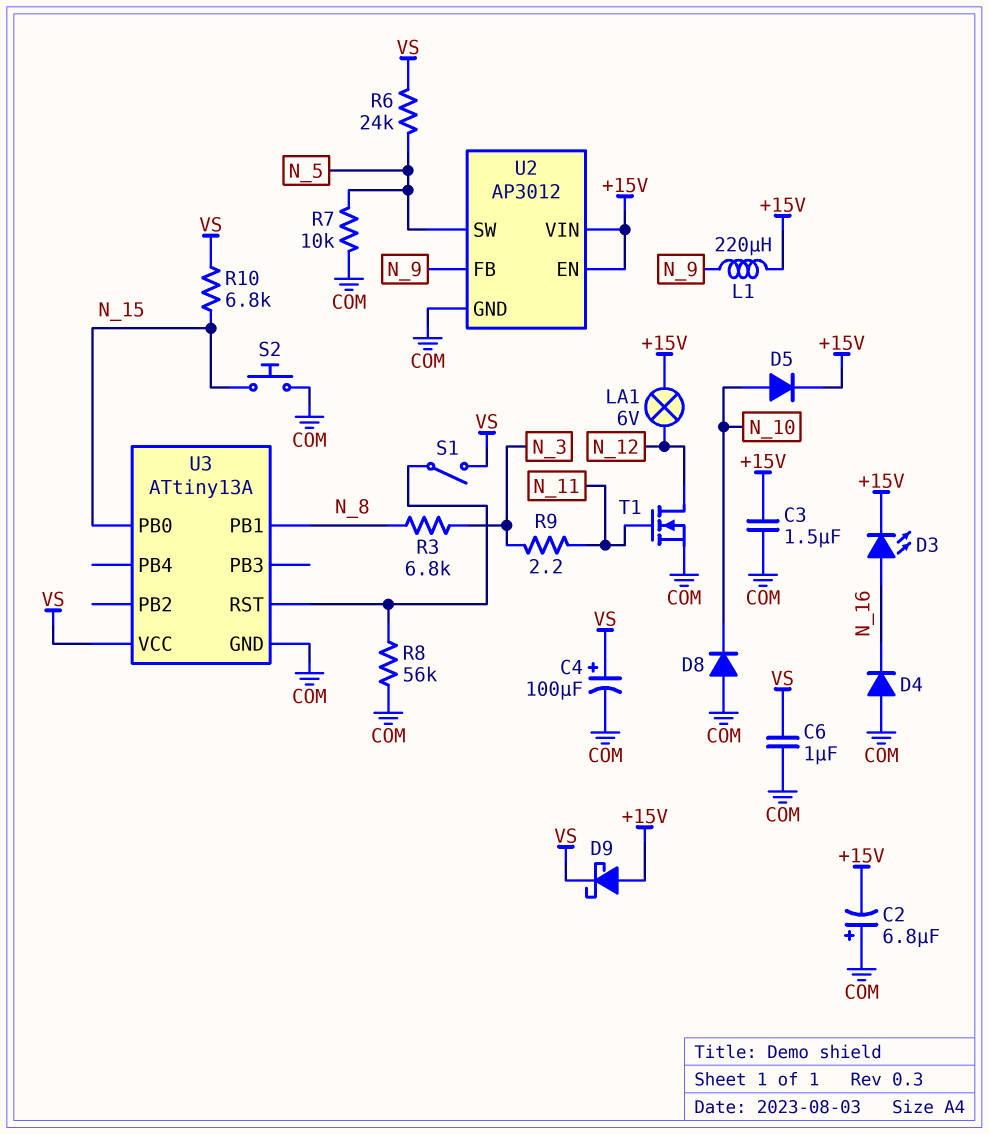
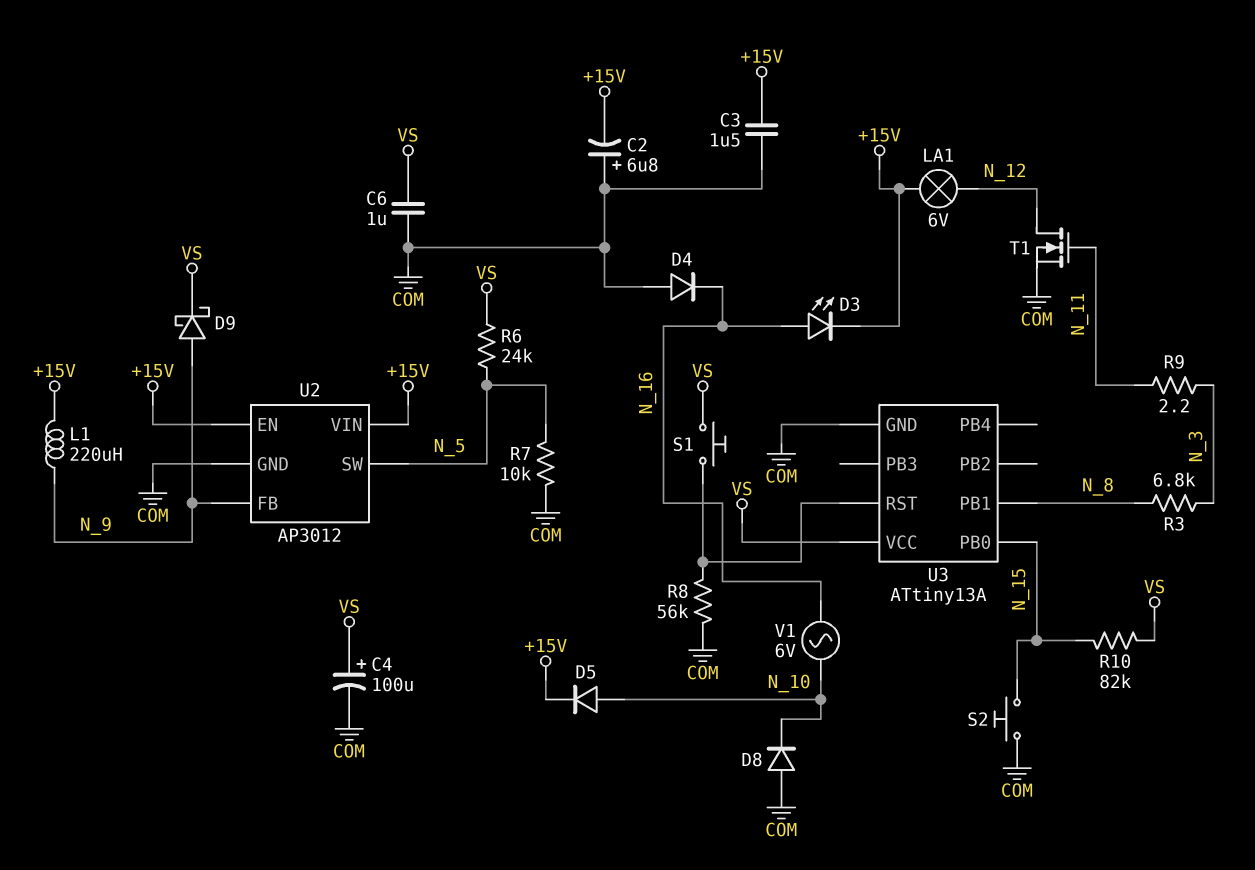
D9: schottky (A +15V, K VS) -> schottky (A N_9, K VS)
R10: 6.8k (N_15, VS) -> 82k (N_15, VS)
S1: switch (U3/RST, VS) -> button (U3/RST, VS)
V1: none -> AC 6V (N_10, N_16)

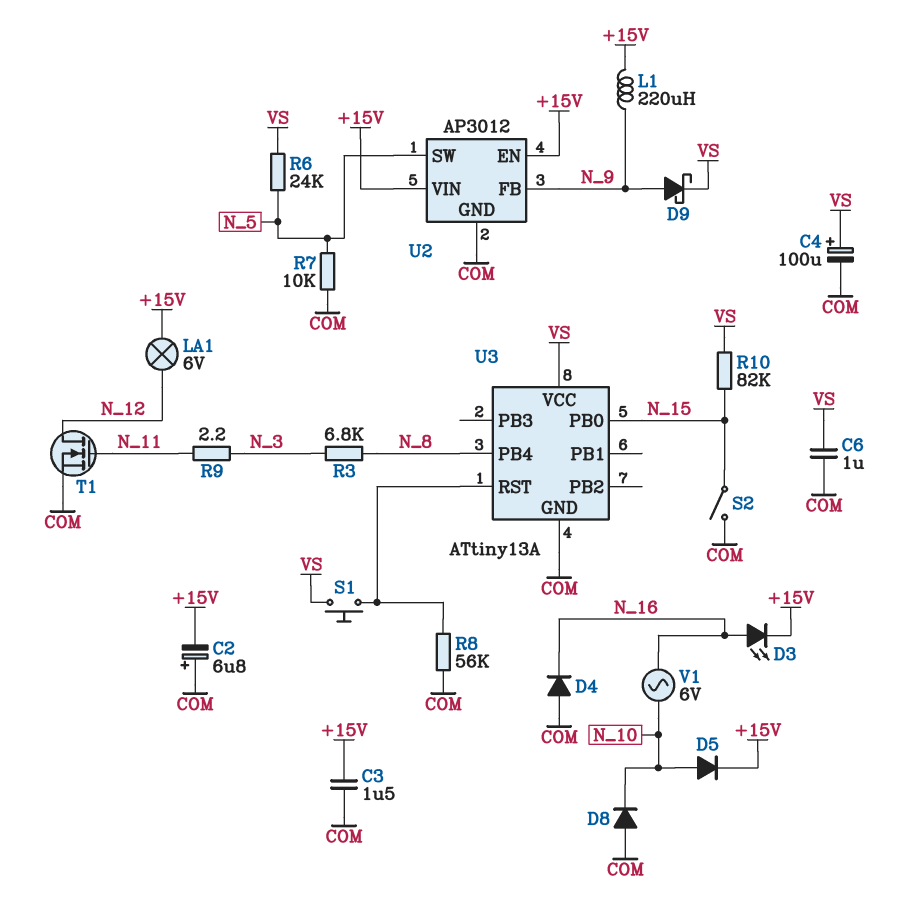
S2: button (COM, N_15) -> switch (COM, N_15)
U3 pin PB1: N_8 -> none
U3 pin PB4: none -> N_8

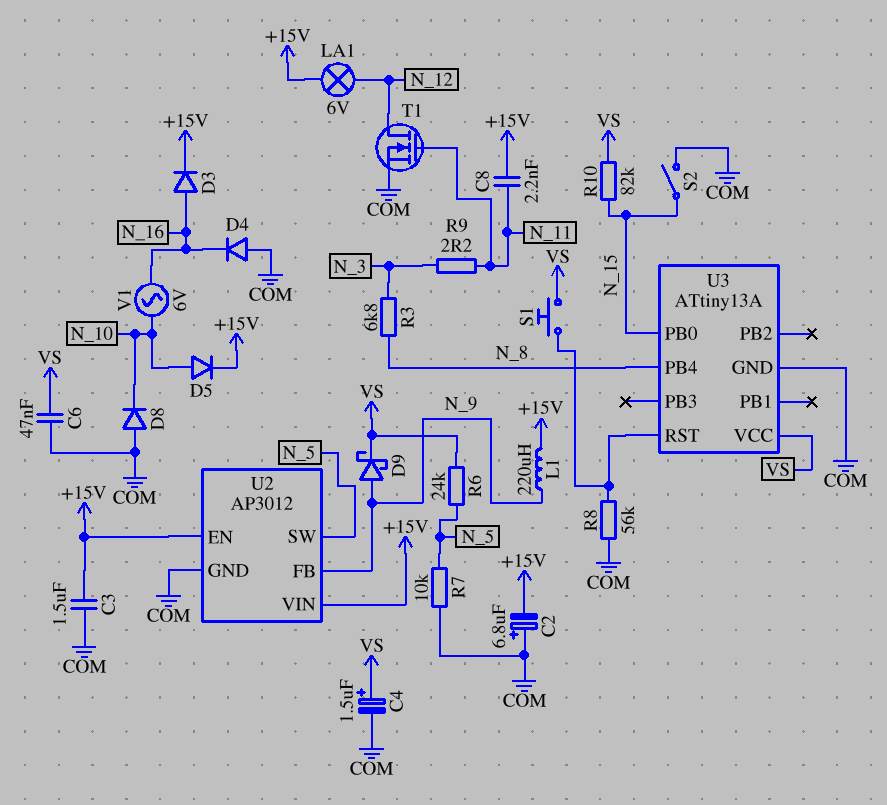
C4: 100uF (plus VS, minus COM) -> 1.5uF (plus VS, minus COM)
C6: 1uF (COM, VS) -> 47nF (COM, VS)
C8: none -> 2.2nF (+15V, N_11)
D3: LED (A N_16, K +15V) -> diode (A N_16, K +15V)

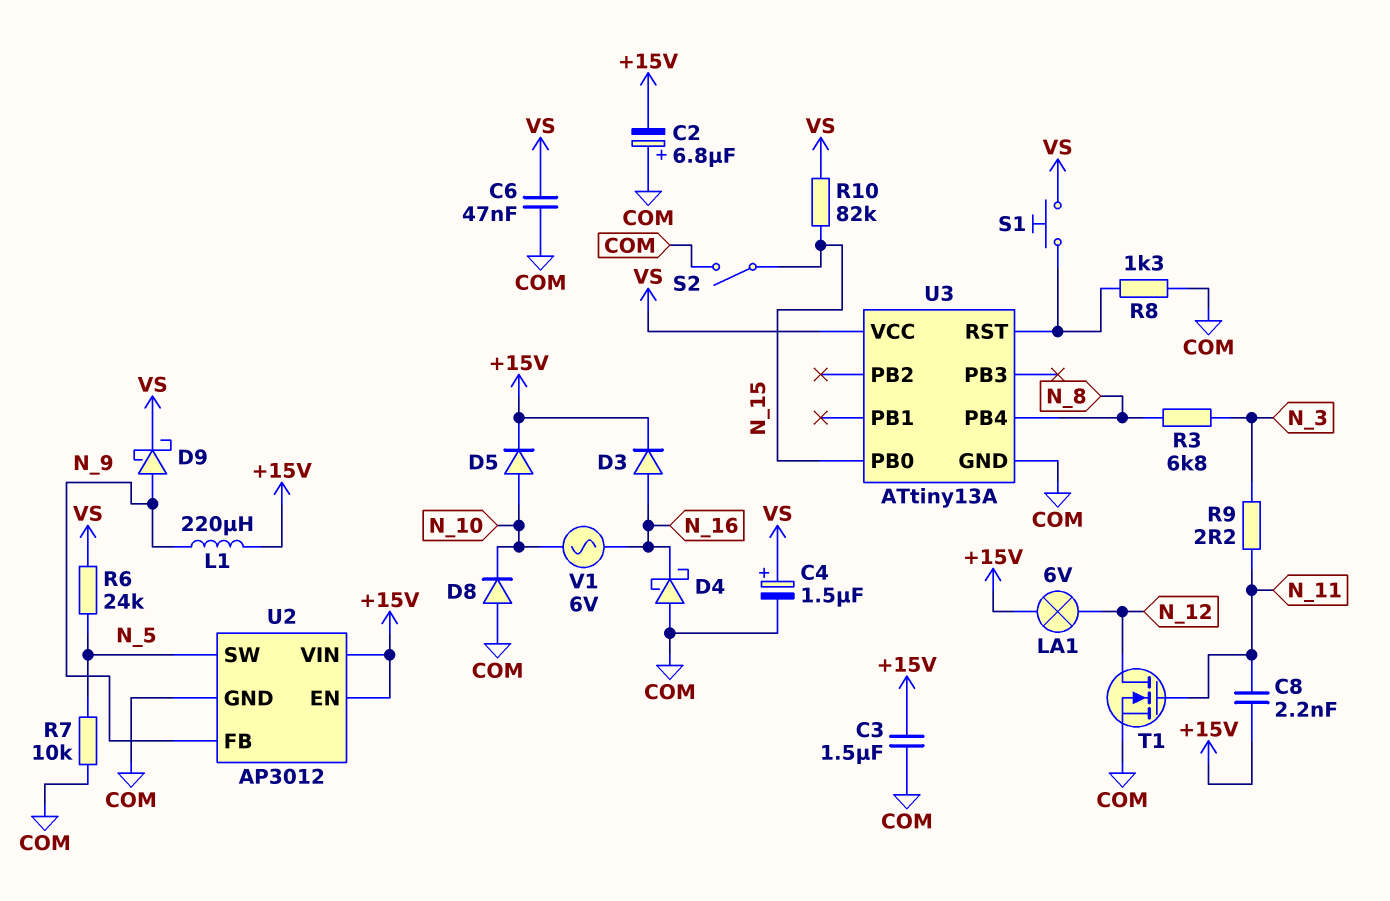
D4: diode (A COM, K N_16) -> schottky (A COM, K N_16)
R8: 56k (COM, U3/RST) -> 1.3k (COM, U3/RST)

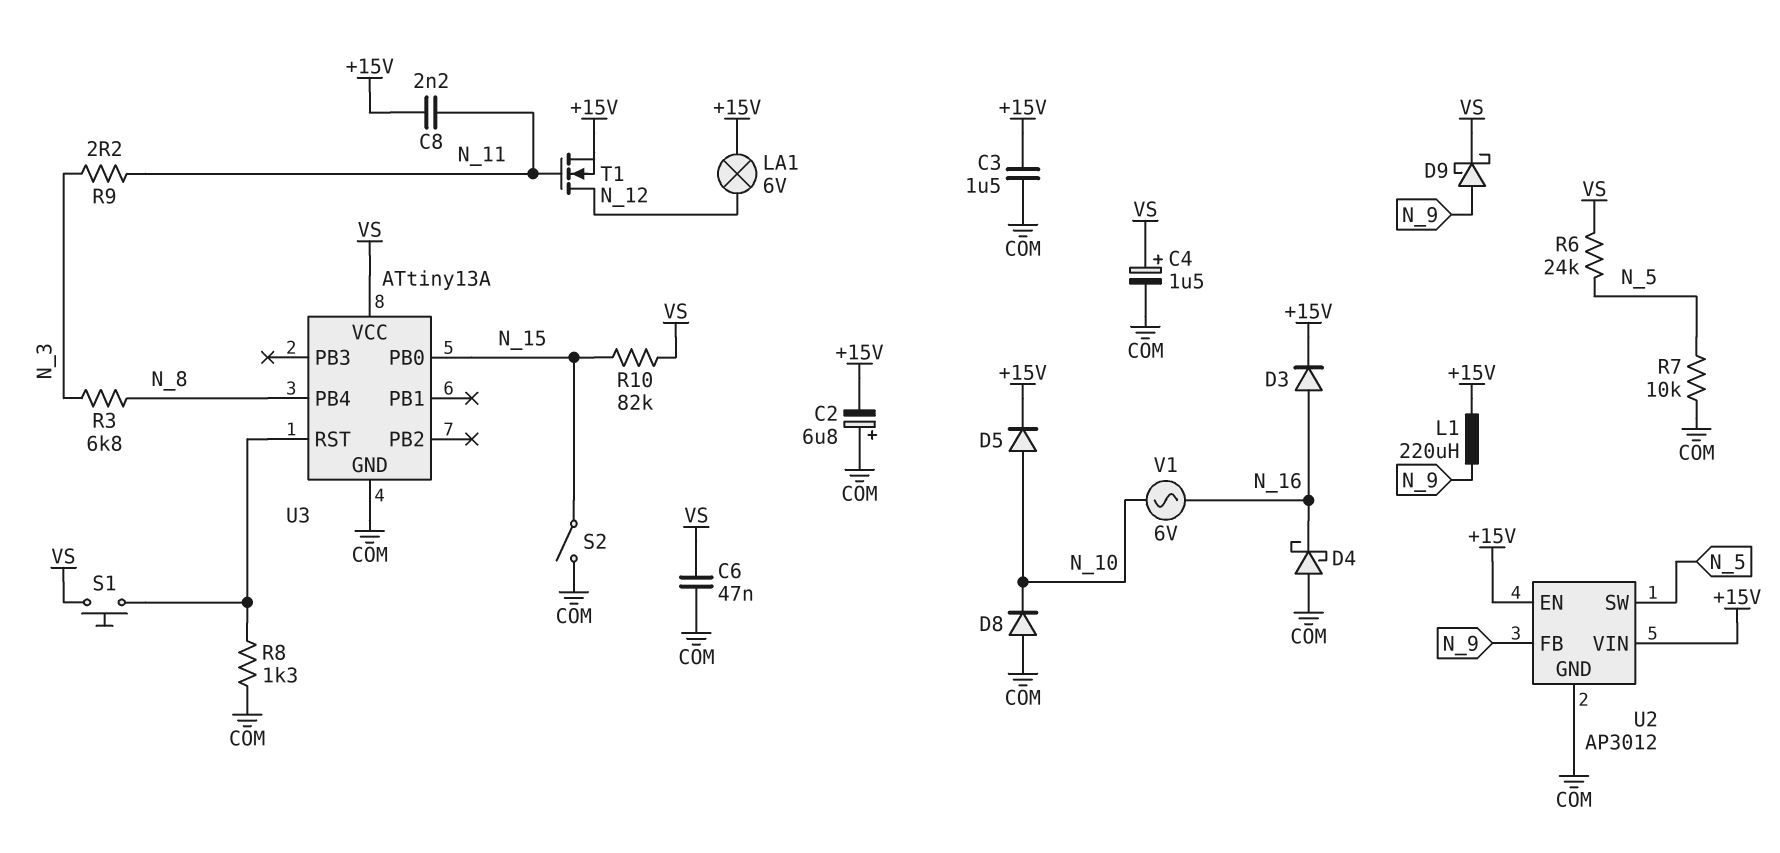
T1: NMOS (G N_11, D N_12, S COM) -> NMOS (G N_11, D N_12, S +15V)

